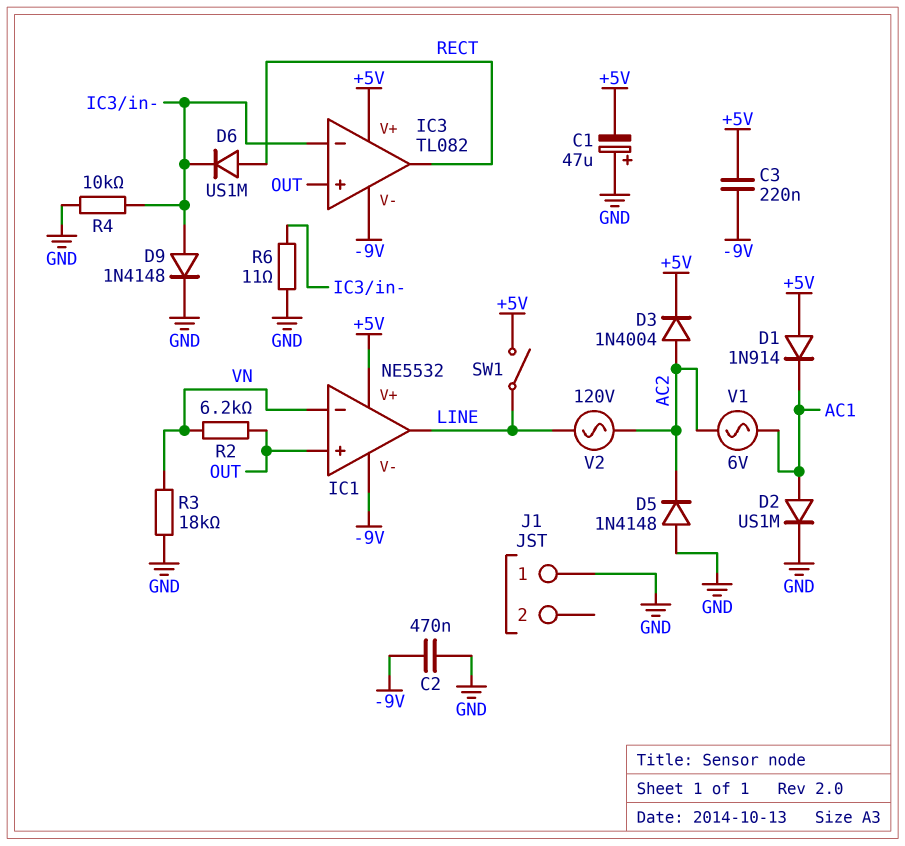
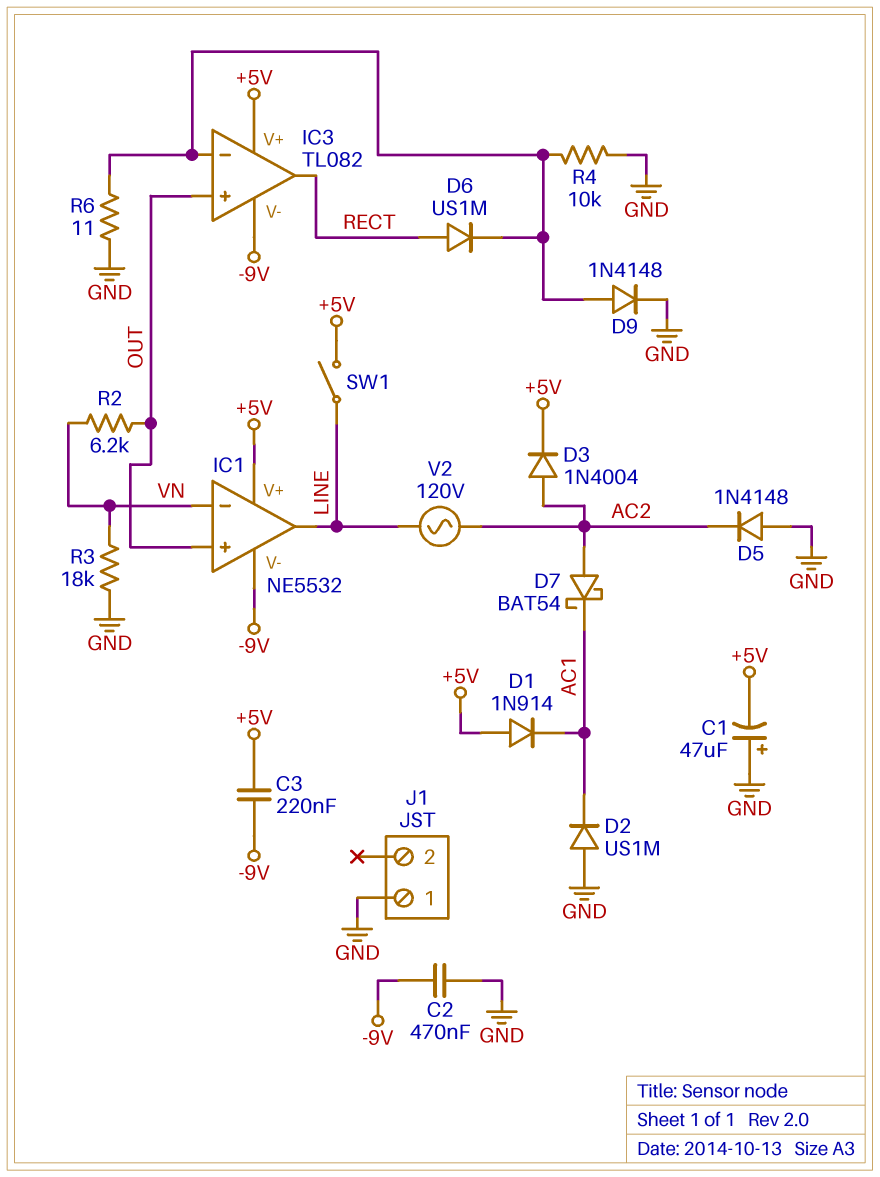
D2: diode US1M (A AC1, K GND) -> diode US1M (A GND, K AC1)
D7: none -> schottky BAT54 (A AC2, K AC1)
V1: AC 6V (AC1, AC2) -> none

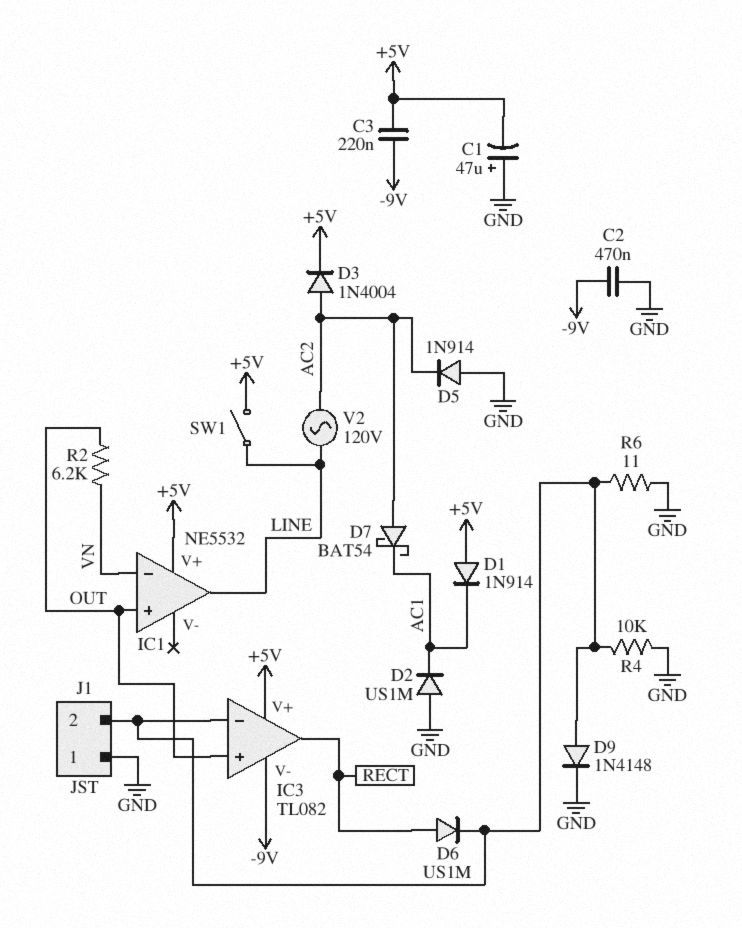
D5: diode 1N4148 (A GND, K AC2) -> diode 1N914 (A GND, K AC2)
IC1 pin V-: -9V -> none
J1 pin 2: none -> IC3/in-
R3: 18k (GND, VN) -> none

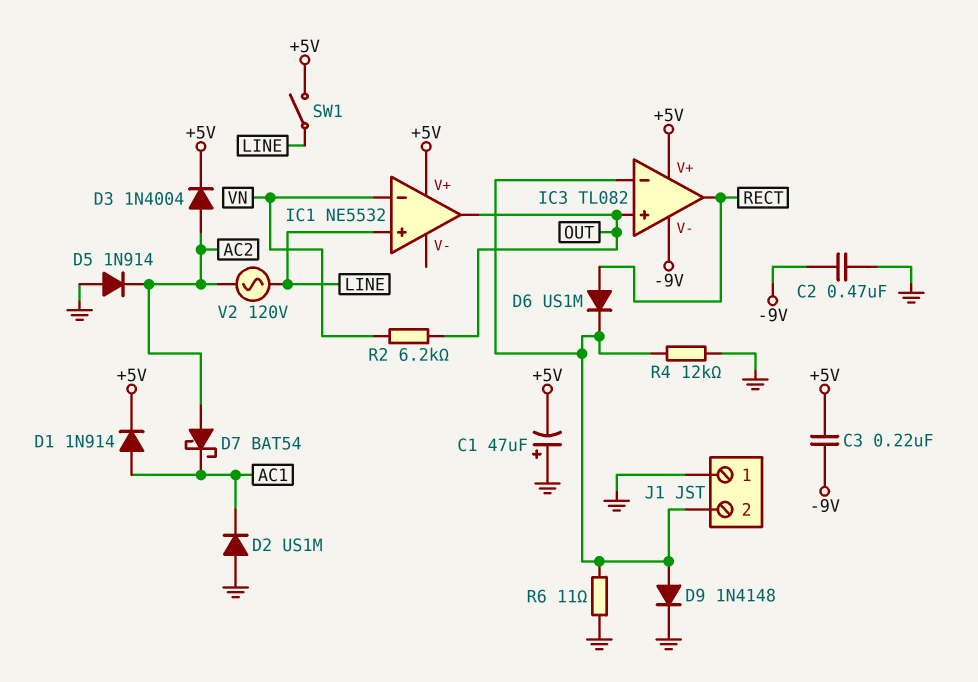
D1: diode 1N914 (A +5V, K AC1) -> diode 1N914 (A AC1, K +5V)
IC1 pin in+: OUT -> LINE
IC1 pin out: LINE -> OUT
R4: 10k (GND, IC3/in-) -> 12k (GND, IC3/in-)

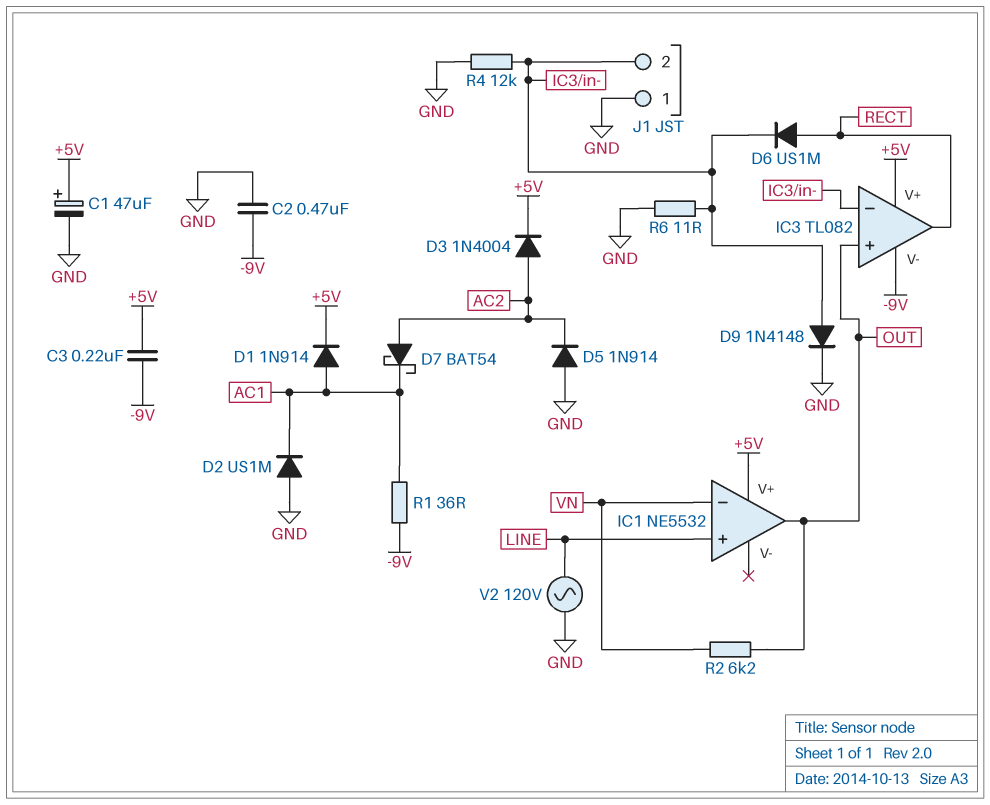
C1: 47uF (plus GND, minus +5V) -> 47uF (plus +5V, minus GND)
R1: none -> 36 (-9V, AC1)
SW1: switch (+5V, LINE) -> none
V2: AC 120V (AC2, LINE) -> AC 120V (GND, LINE)

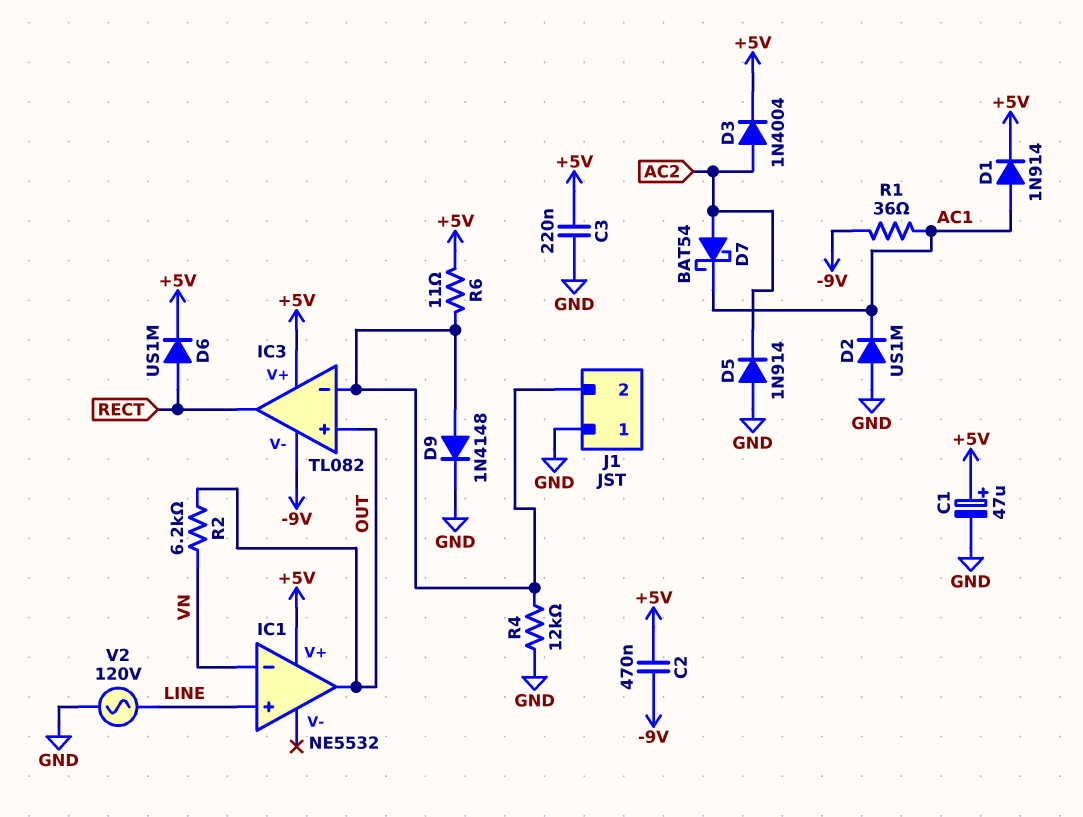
C2: 470nF (-9V, GND) -> 470nF (+5V, -9V)
C3: 220nF (+5V, -9V) -> 220nF (+5V, GND)
D6: diode US1M (A RECT, K IC3/in-) -> diode US1M (A RECT, K +5V)
R6: 11 (GND, IC3/in-) -> 11 (+5V, IC3/in-)

